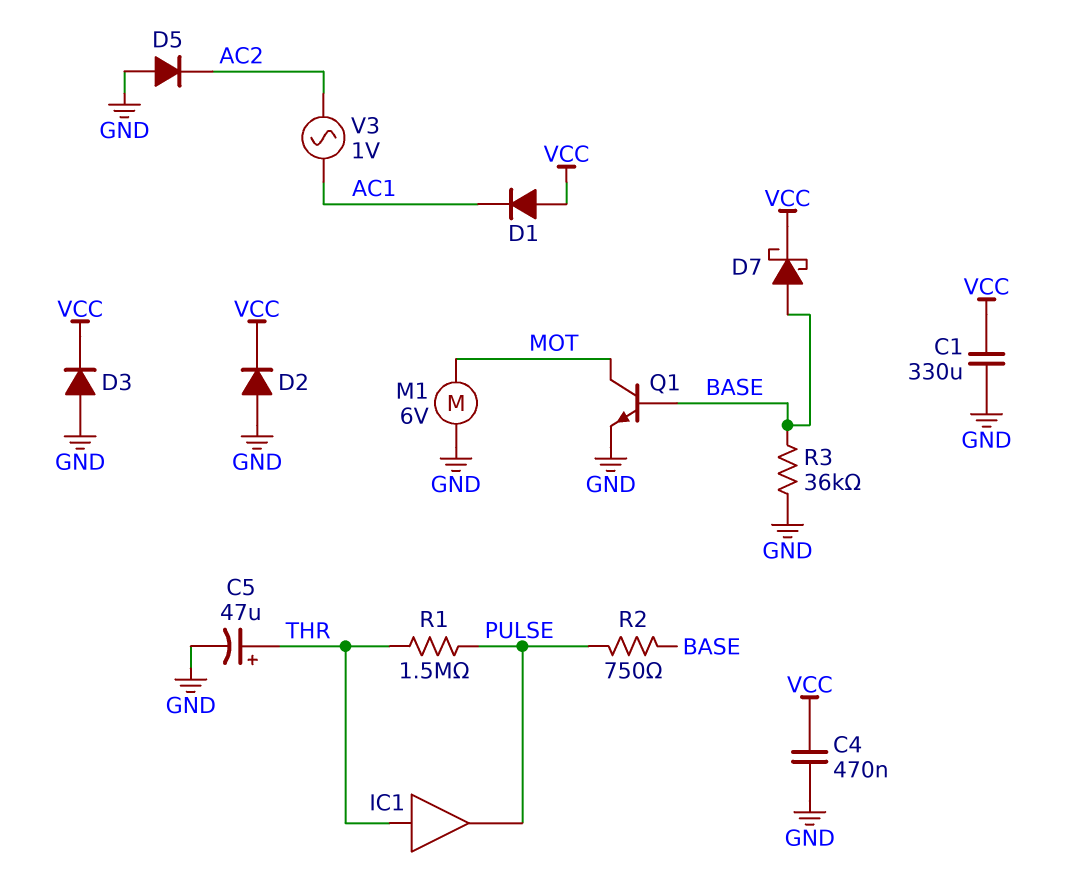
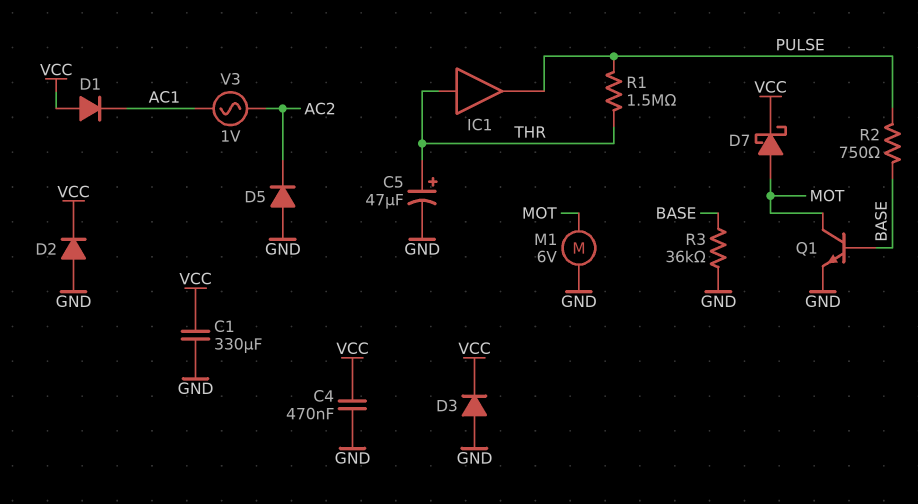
D7: schottky (A BASE, K VCC) -> schottky (A MOT, K VCC)

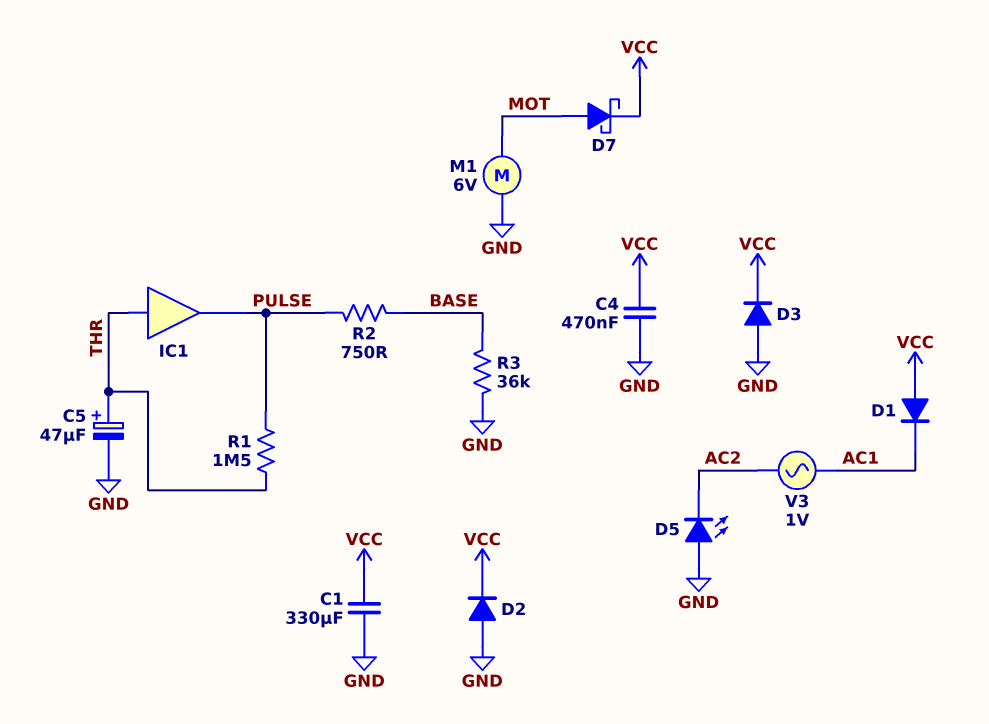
D5: diode (A GND, K AC2) -> LED (A GND, K AC2)
Q1: NPN (B BASE, C MOT, E GND) -> none

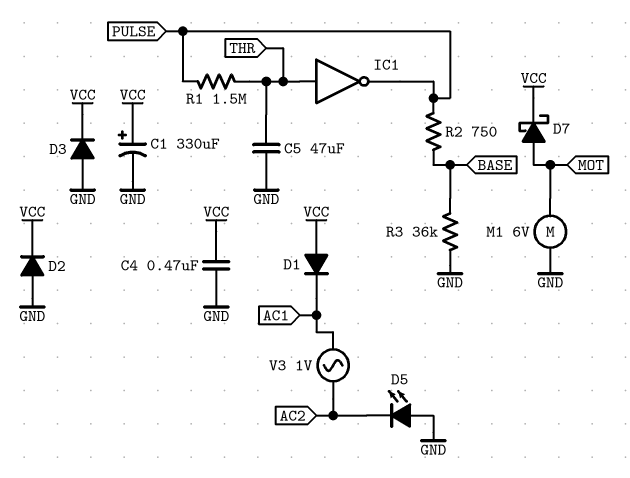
C1: 330uF (GND, VCC) -> 330uF (plus VCC, minus GND)
C5: 47uF (plus THR, minus GND) -> 47uF (GND, THR)
IC1: buffer (in THR, out PULSE) -> NOT (in THR, out PULSE)

